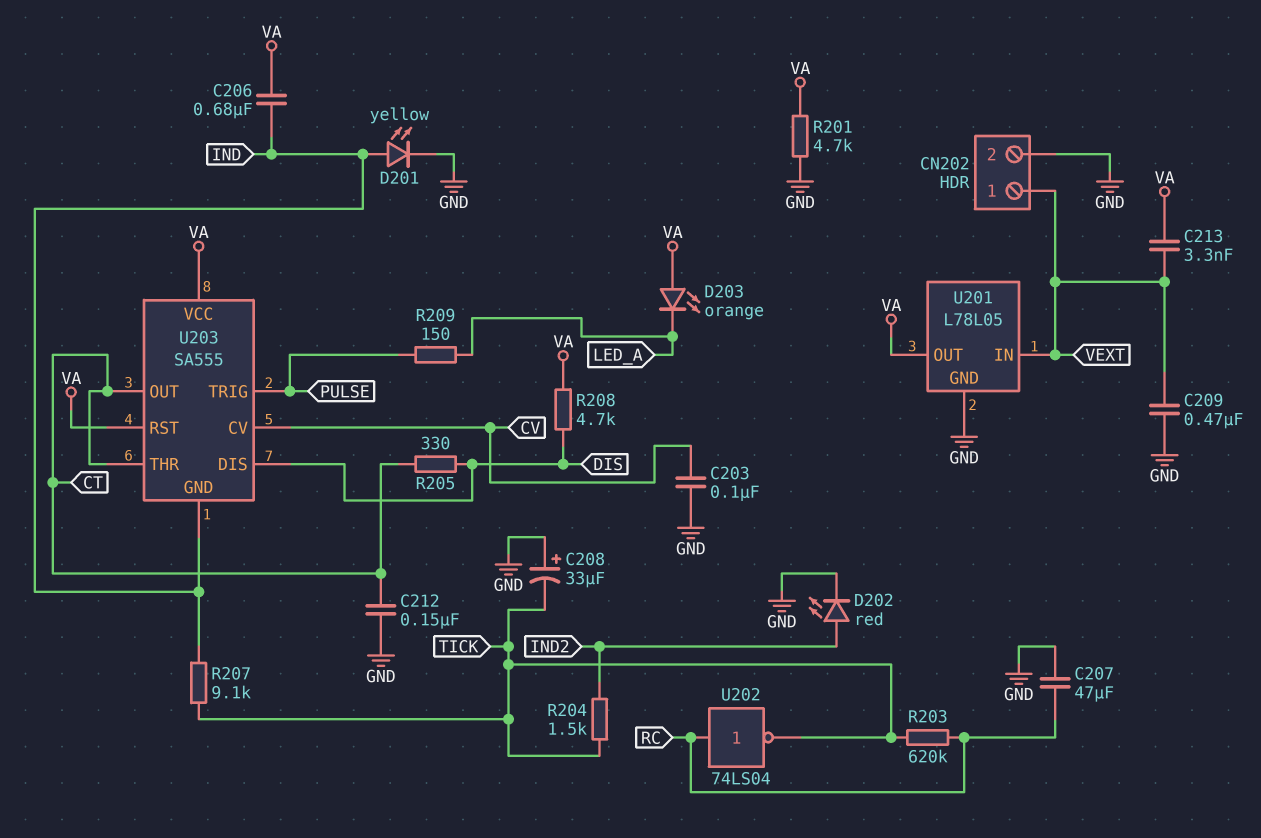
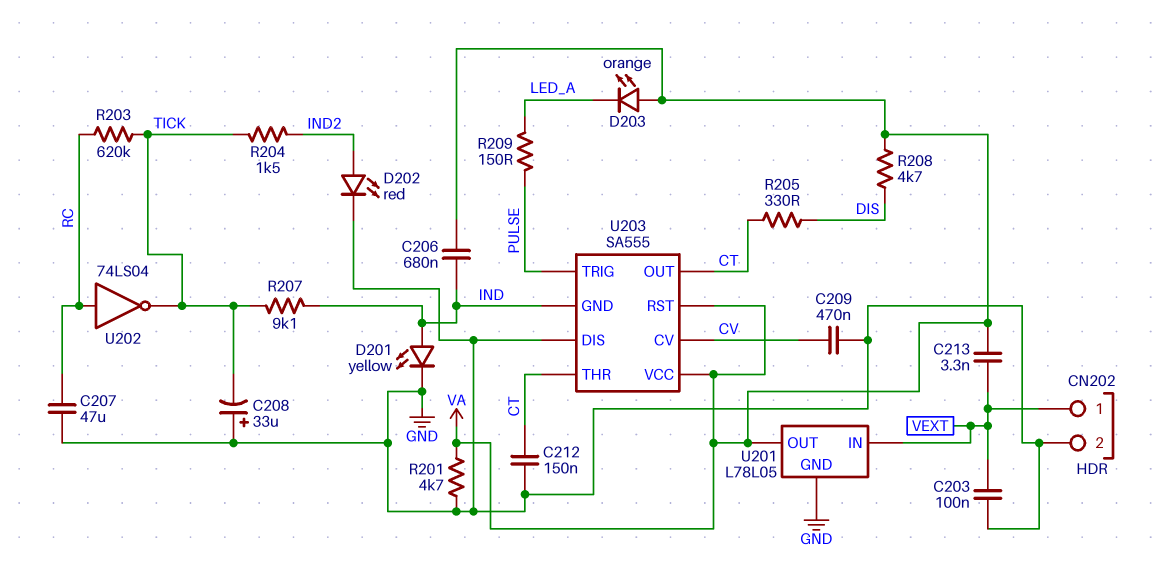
C203: 100nF (CV, GND) -> 100nF (GND, VEXT)
C209: 470nF (GND, VEXT) -> 470nF (CV, GND)
U203 pin DIS: DIS -> GND

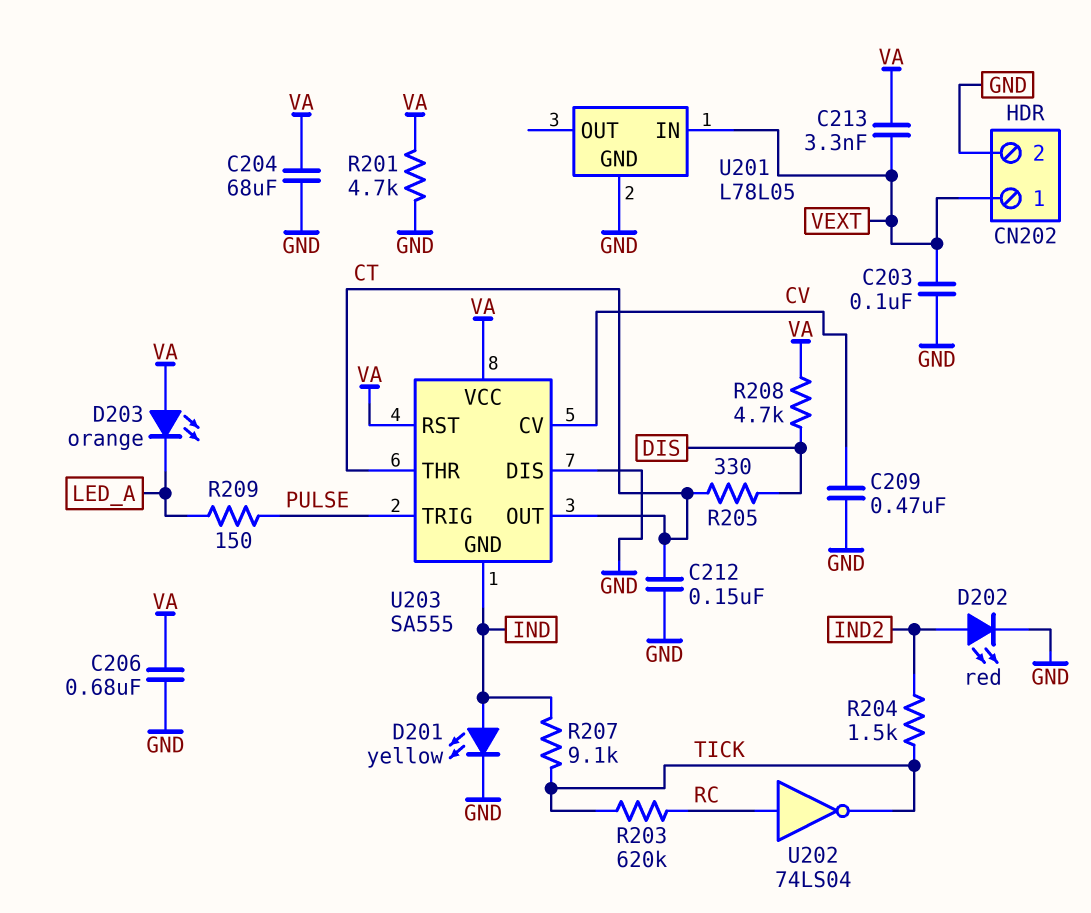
C204: none -> 68uF (GND, VA)
C206: 680nF (IND, VA) -> 680nF (GND, VA)
C207: 47uF (GND, RC) -> none
C208: 33uF (plus GND, minus TICK) -> none
U201 pin OUT: VA -> none

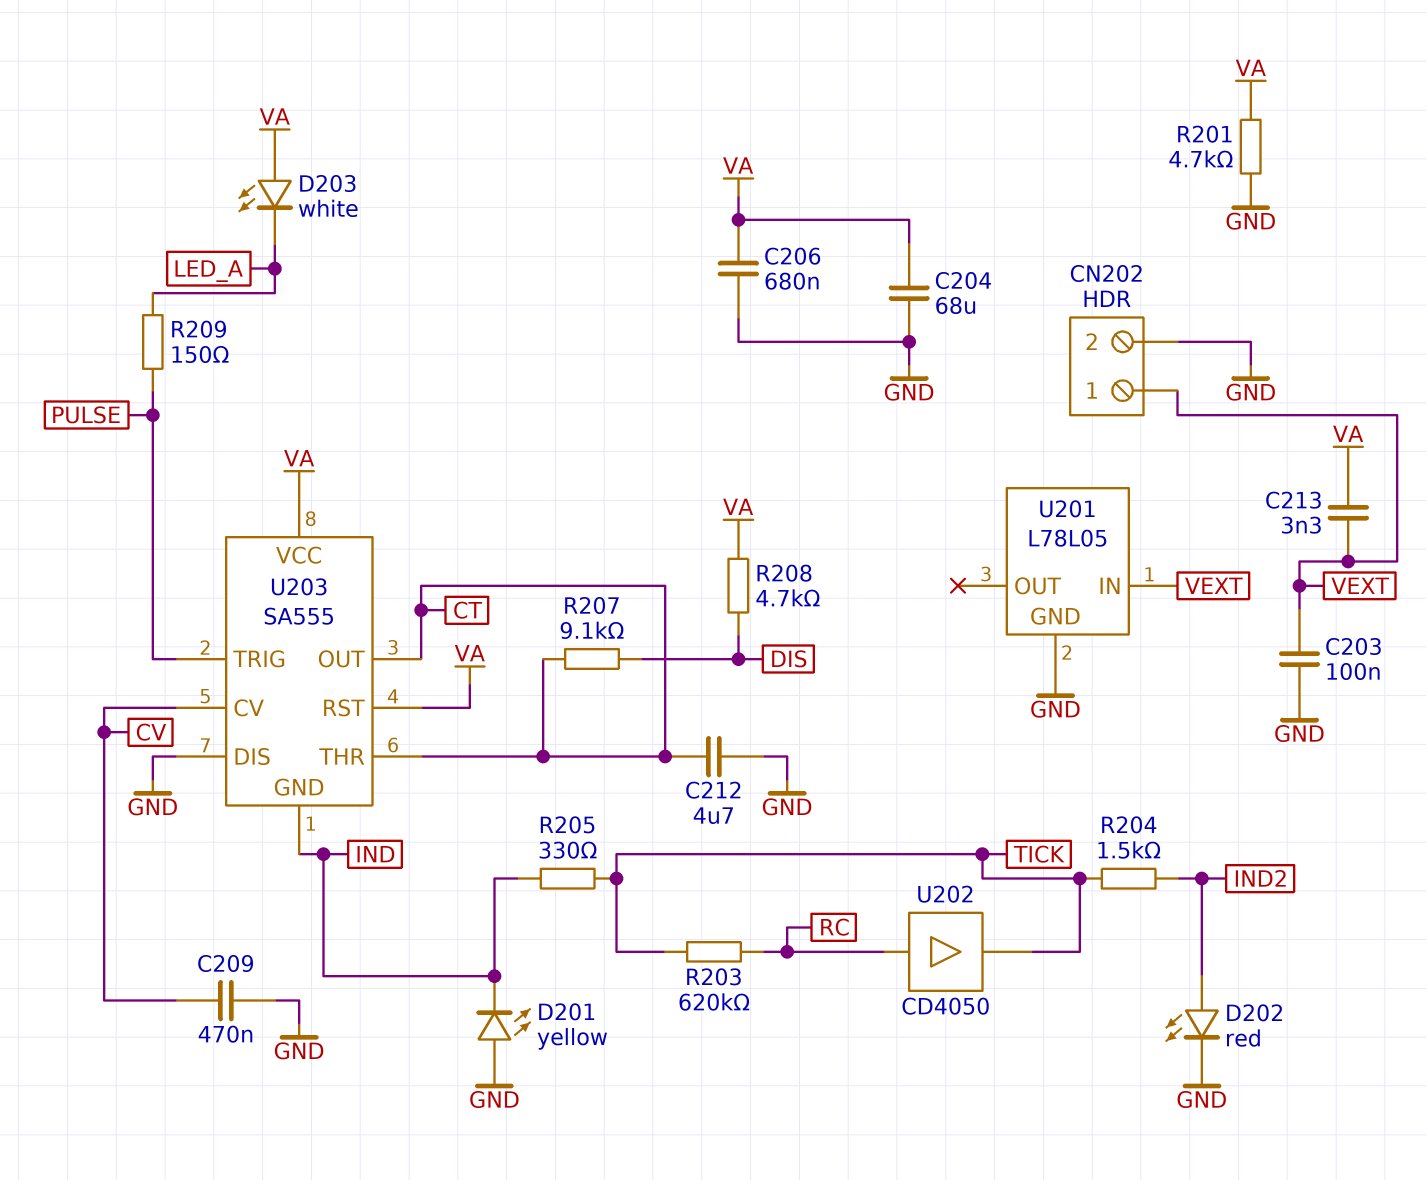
C212: 150nF (CT, GND) -> 4.7uF (CT, GND)
D201: LED yellow (A IND, K GND) -> LED yellow (A GND, K IND)
D203: LED orange (A VA, K LED_A) -> LED white (A VA, K LED_A)
R205: 330 (CT, DIS) -> 330 (IND, TICK)
R207: 9.1k (IND, TICK) -> 9.1k (CT, DIS)
U202: NOT 74LS04 (in RC, out TICK) -> buffer CD4050 (in RC, out TICK)

